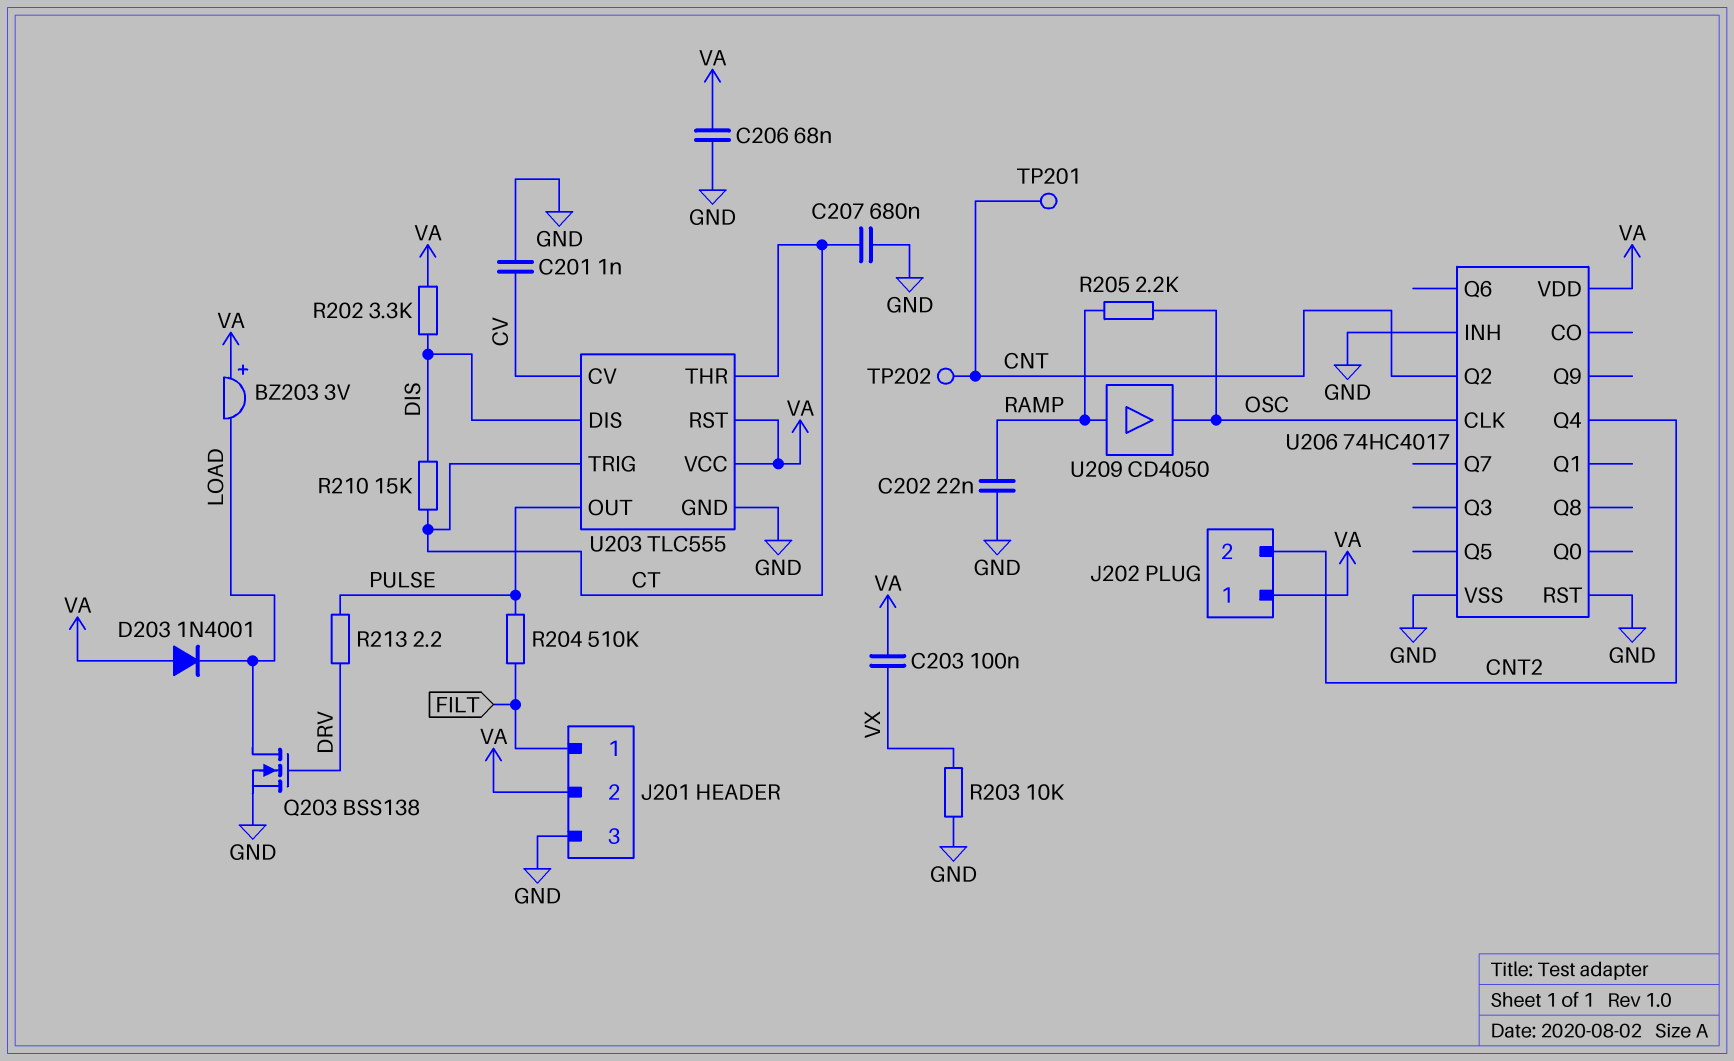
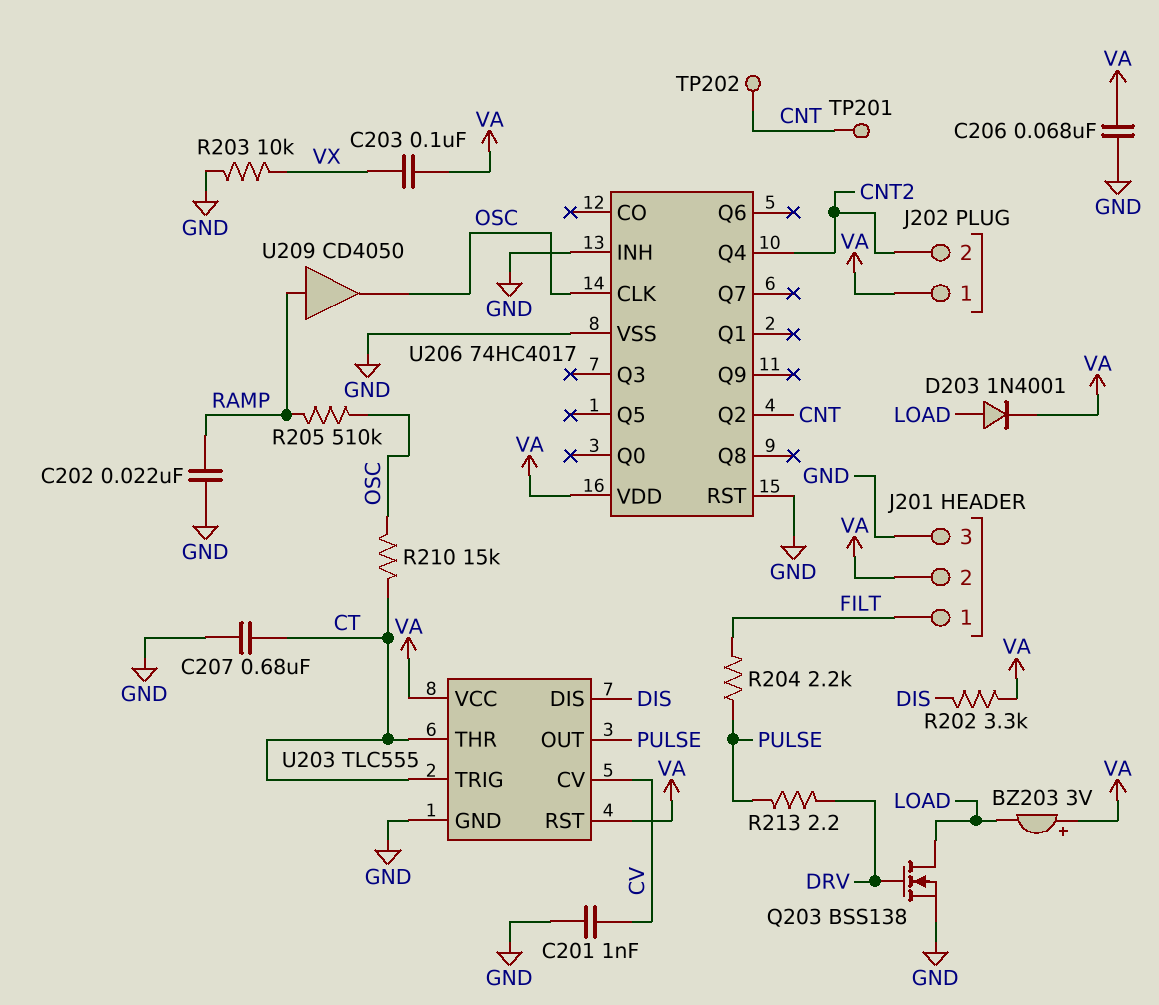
D203: diode 1N4001 (A VA, K LOAD) -> diode 1N4001 (A LOAD, K VA)
R204: 510k (FILT, PULSE) -> 2.2k (FILT, PULSE)
R205: 2.2k (OSC, RAMP) -> 510k (OSC, RAMP)
R210: 15k (CT, DIS) -> 15k (CT, OSC)

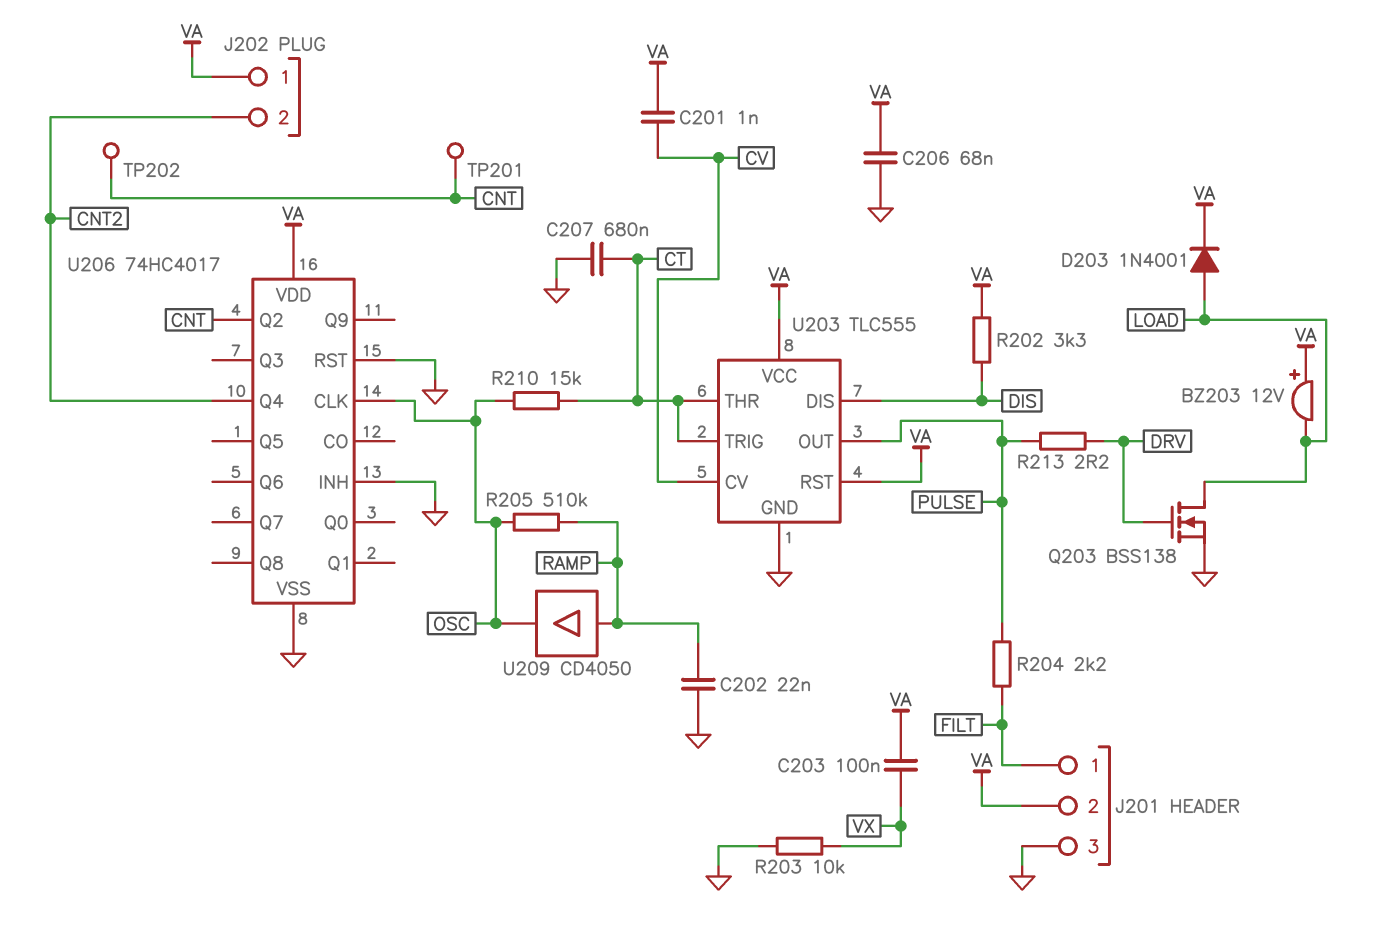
BZ203: buzzer 3V (plus VA, minus LOAD) -> buzzer 12V (plus VA, minus LOAD)
C201: 1nF (CV, GND) -> 1nF (CV, VA)

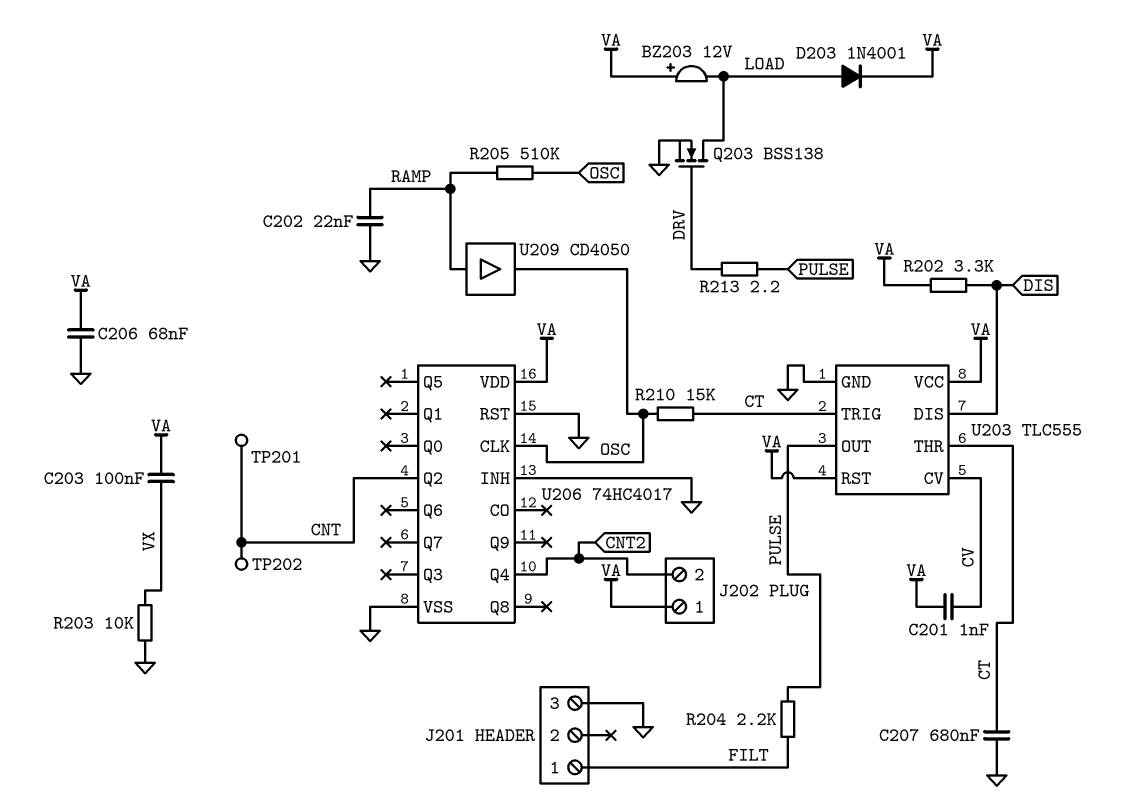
J201 pin 2: VA -> none

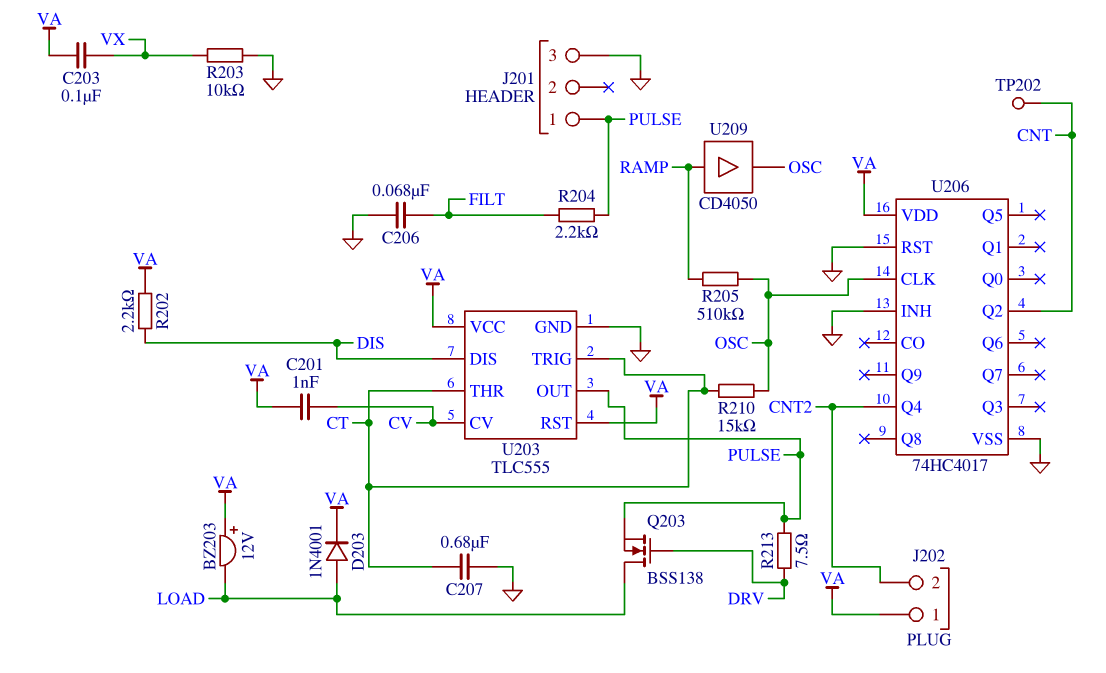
C202: 22nF (GND, RAMP) -> none
C206: 68nF (GND, VA) -> 68nF (FILT, GND)
J201 pin 1: FILT -> PULSE
Q203: NMOS BSS138 (G DRV, D LOAD, S GND) -> NMOS BSS138 (G DRV, D LOAD, S PULSE)
R202: 3.3k (DIS, VA) -> 2.2k (DIS, VA)
R213: 2.2 (DRV, PULSE) -> 7.5 (DRV, PULSE)
TP201: test point (CNT) -> none

